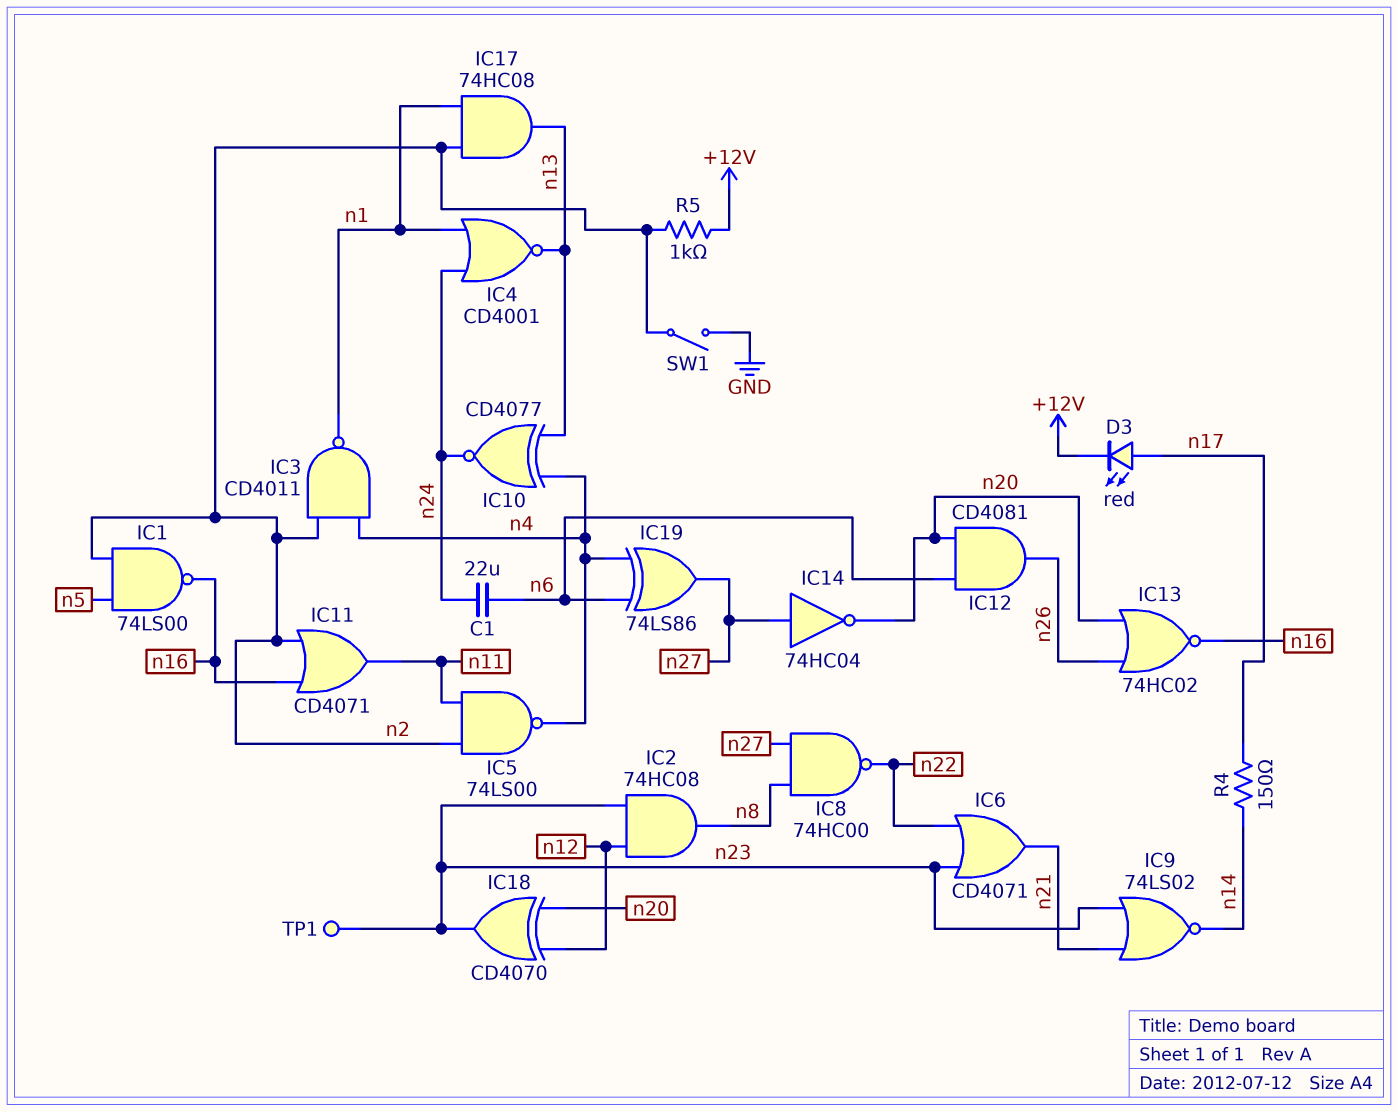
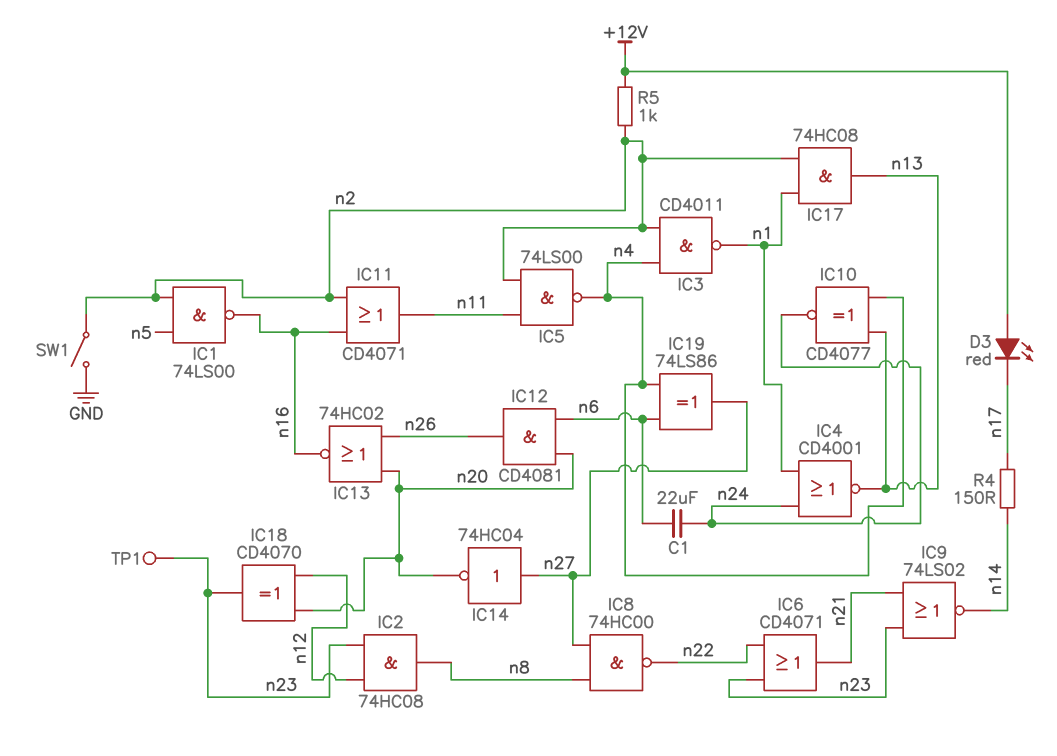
D3: LED red (A n17, K +12V) -> LED red (A +12V, K n17)

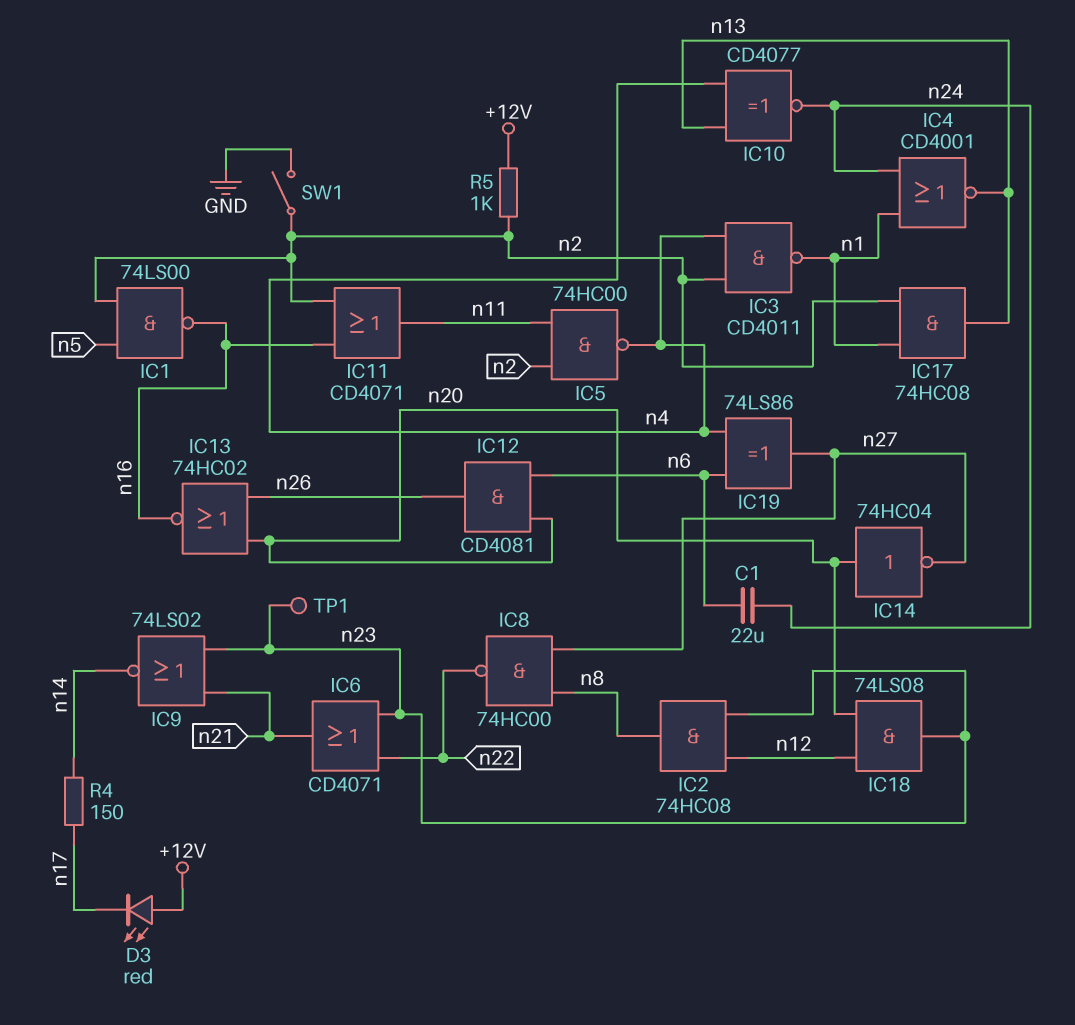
IC5: NAND 74LS00 (in n2, in n11, out n4) -> NAND 74HC00 (in n2, in n11, out n4)
IC14: NOT 74HC04 (in n27, out n20) -> NOT 74HC04 (in n20, out n27)
IC18: XOR CD4070 (in n12, in n20, out n23) -> AND 74LS08 (in n12, in n20, out n23)

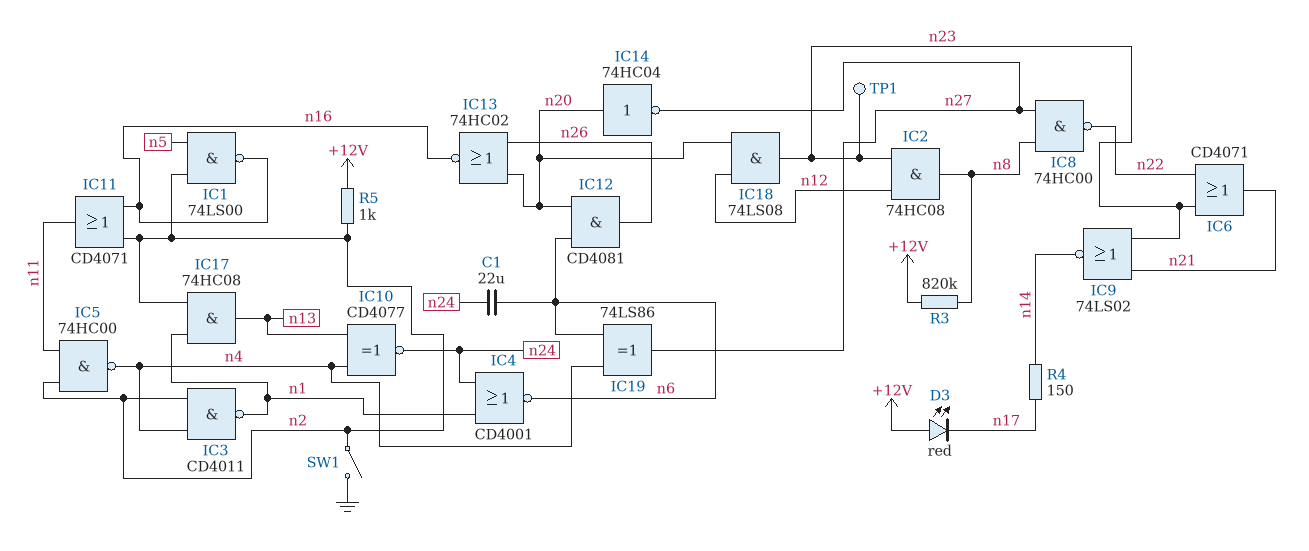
IC4: NOR CD4001 (in n1, in n24, out n13) -> NOR CD4001 (in n1, in n24, out n6)
R3: none -> 820k (+12V, n8)

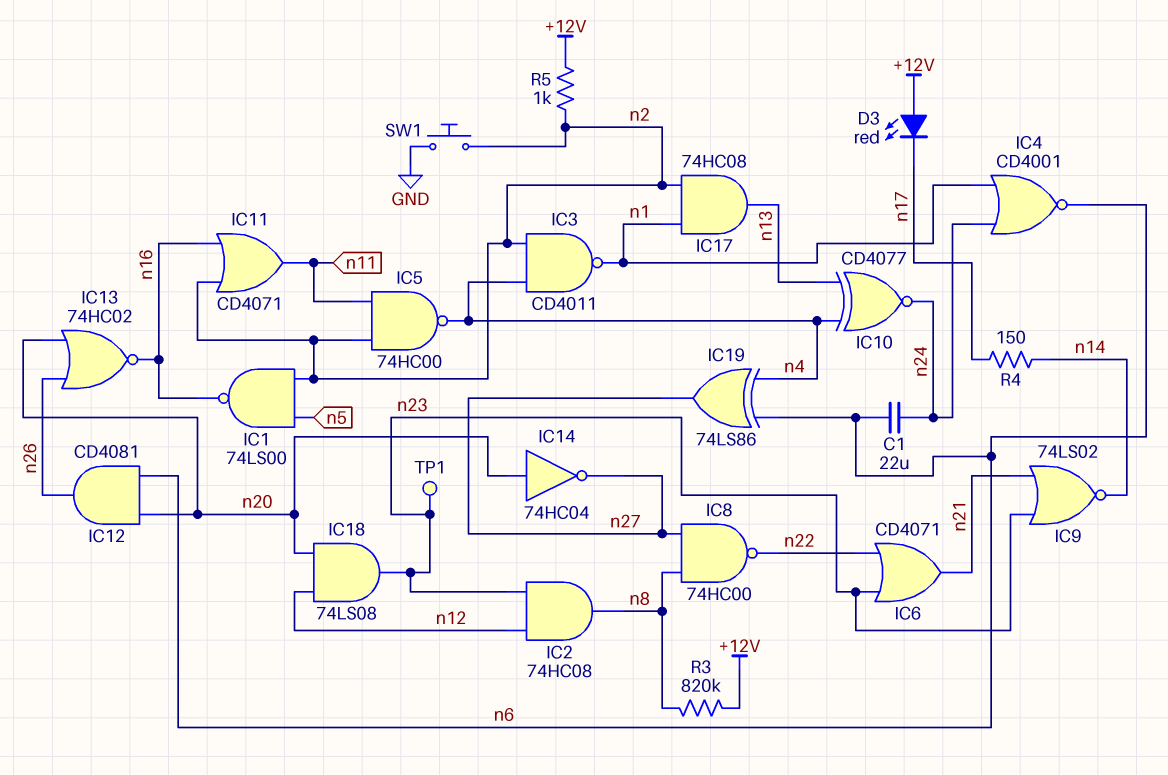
SW1: switch (GND, n2) -> button (GND, n2)

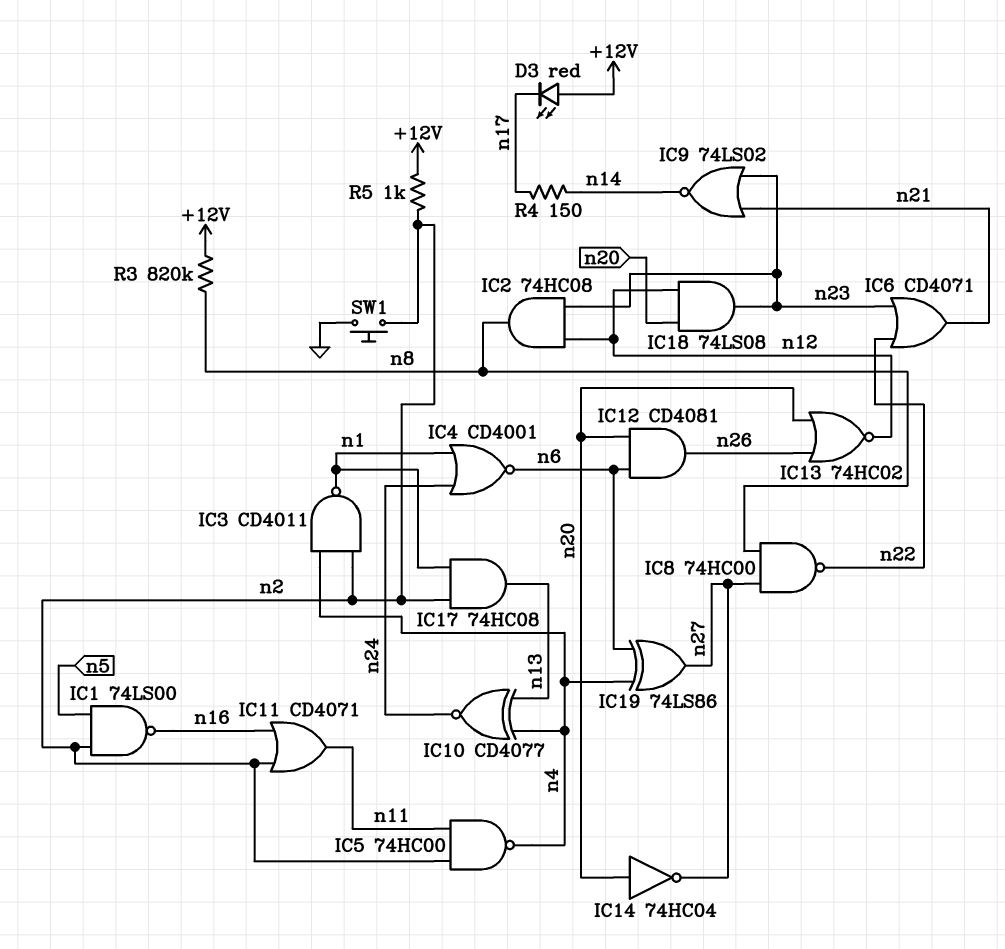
C1: 22uF (n6, n24) -> none
IC13: NOR 74HC02 (in n20, in n26, out n16) -> NOR 74HC02 (in n20, in n26, out n12)
TP1: test point (n23) -> none

